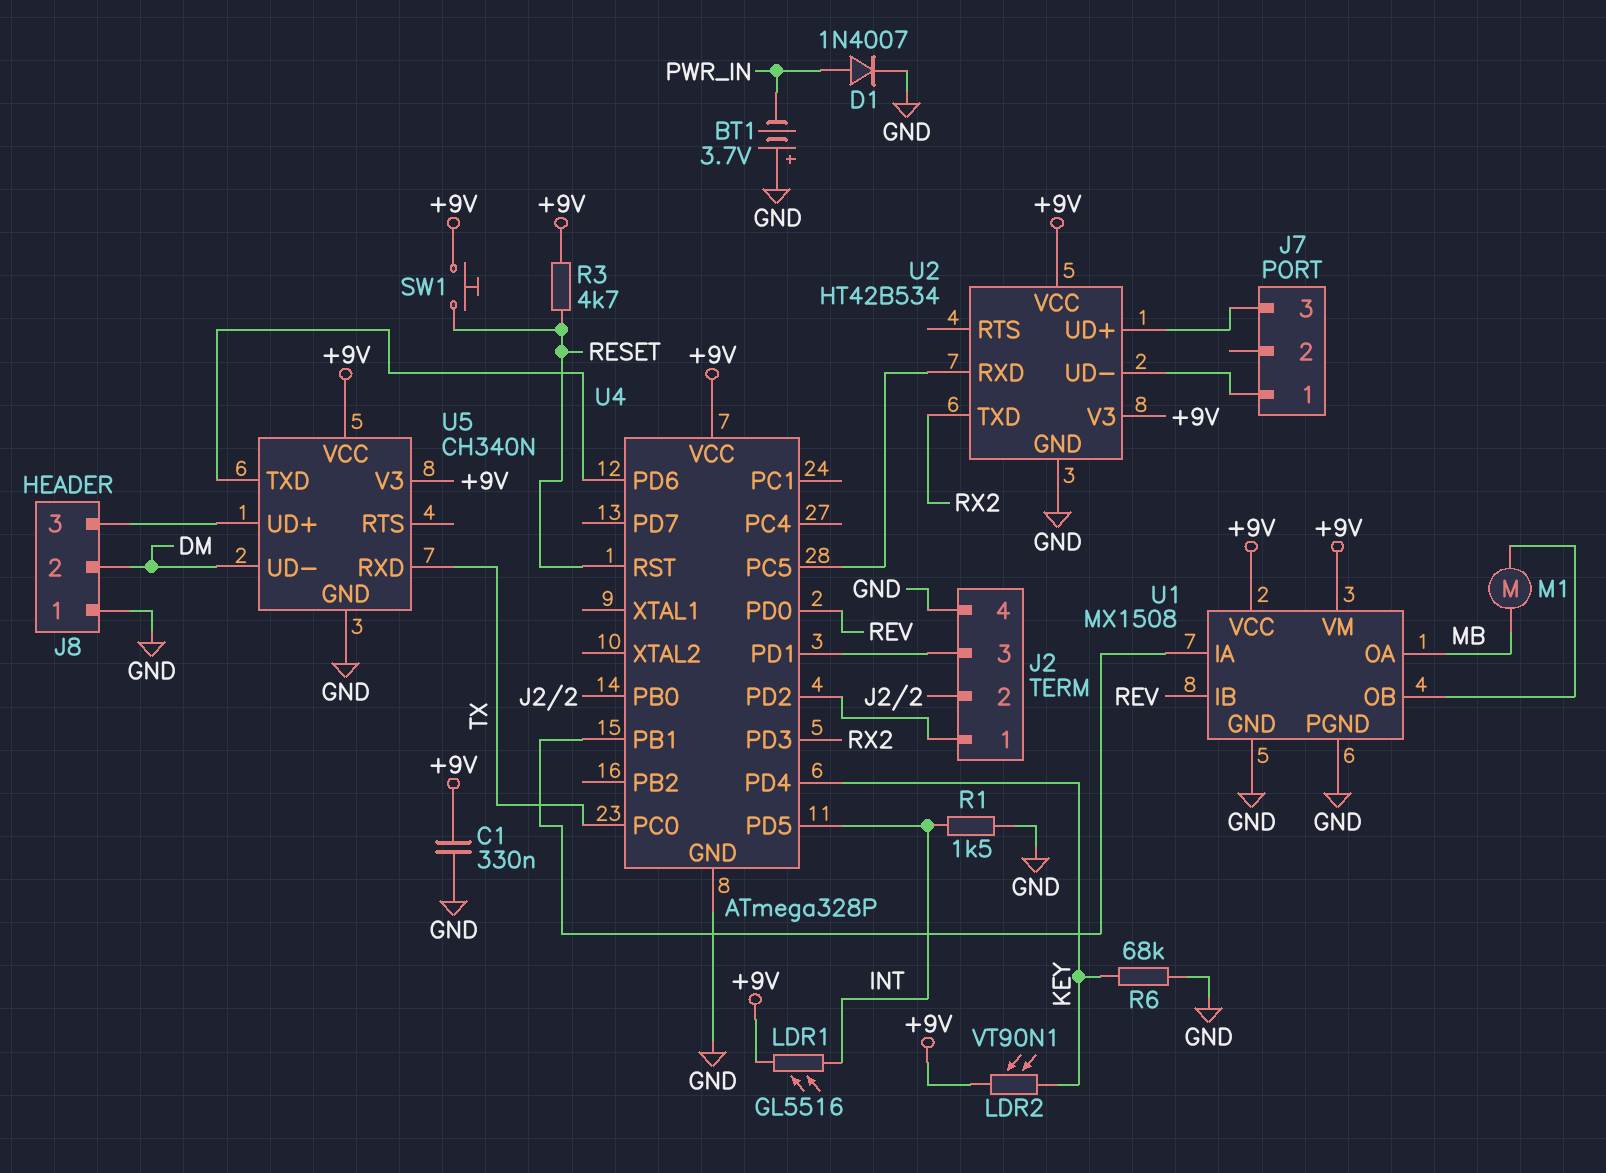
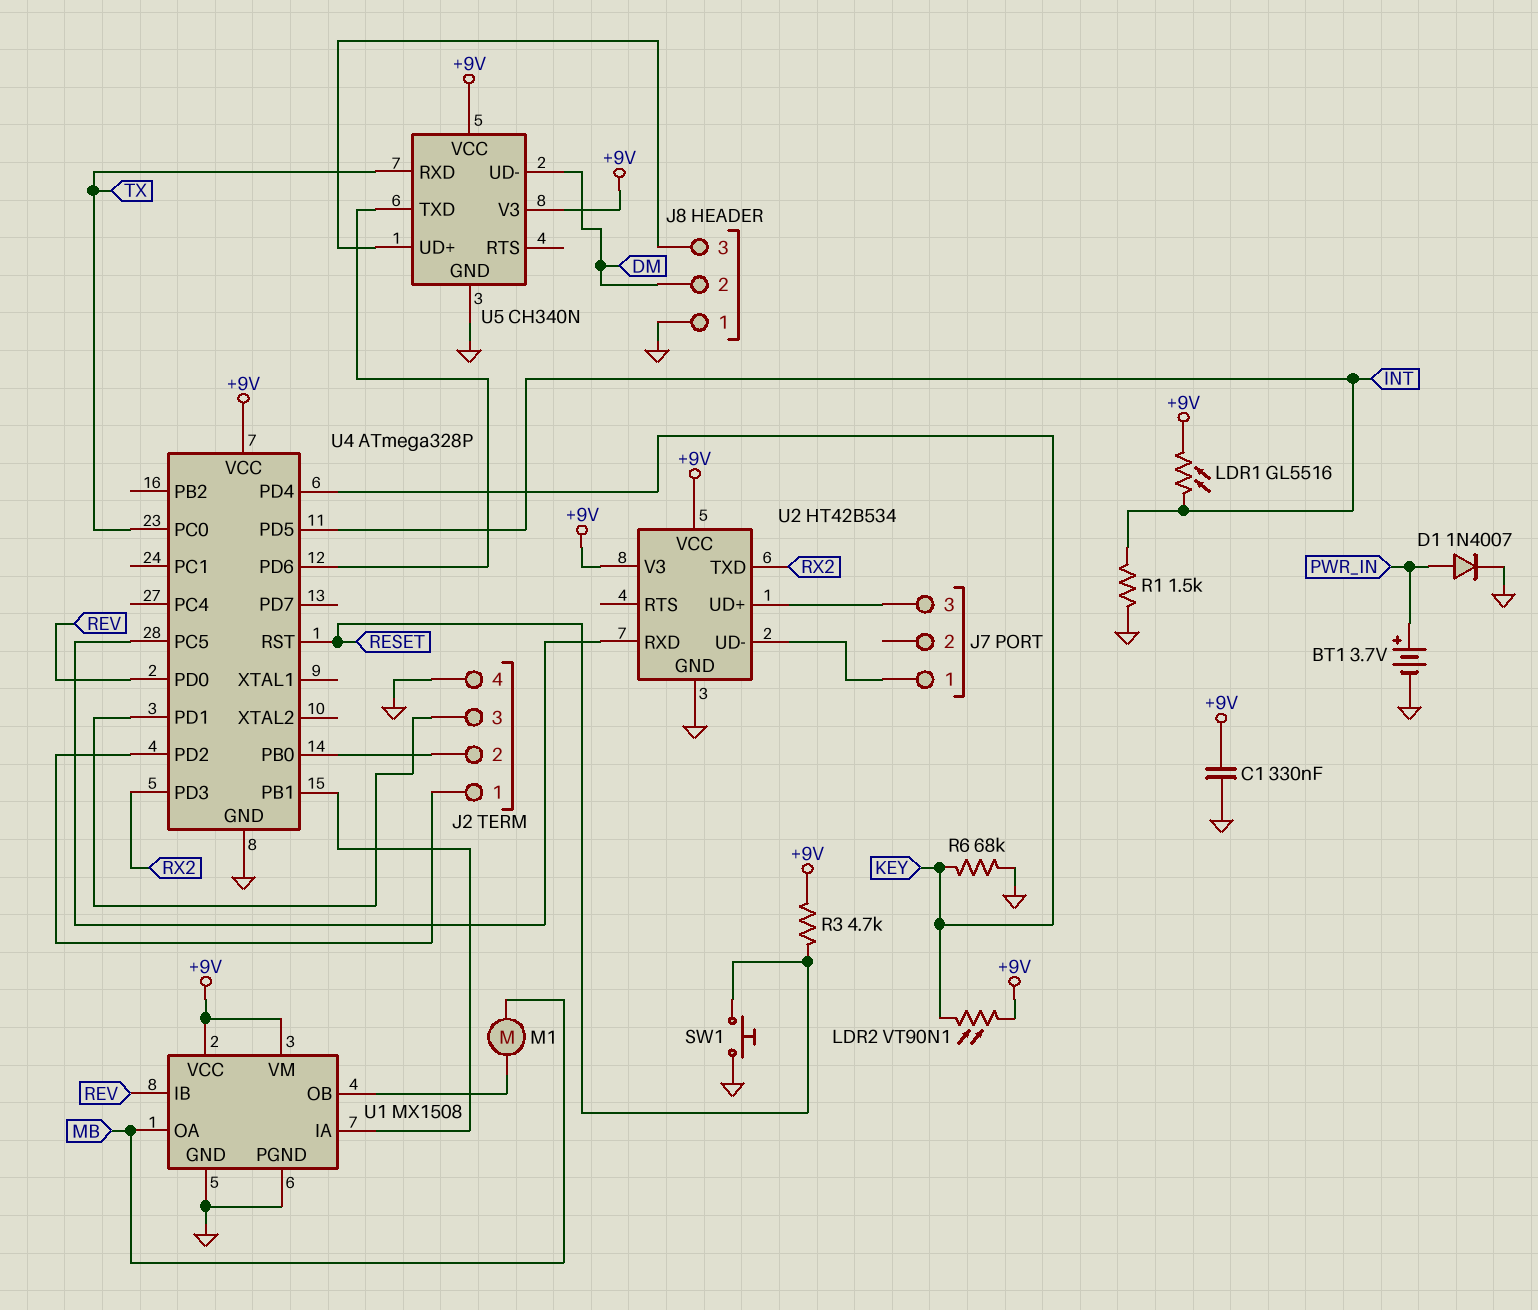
BT1: 3.7V (plus GND, minus PWR_IN) -> 3.7V (plus PWR_IN, minus GND)
SW1: button (+9V, RESET) -> button (GND, RESET)

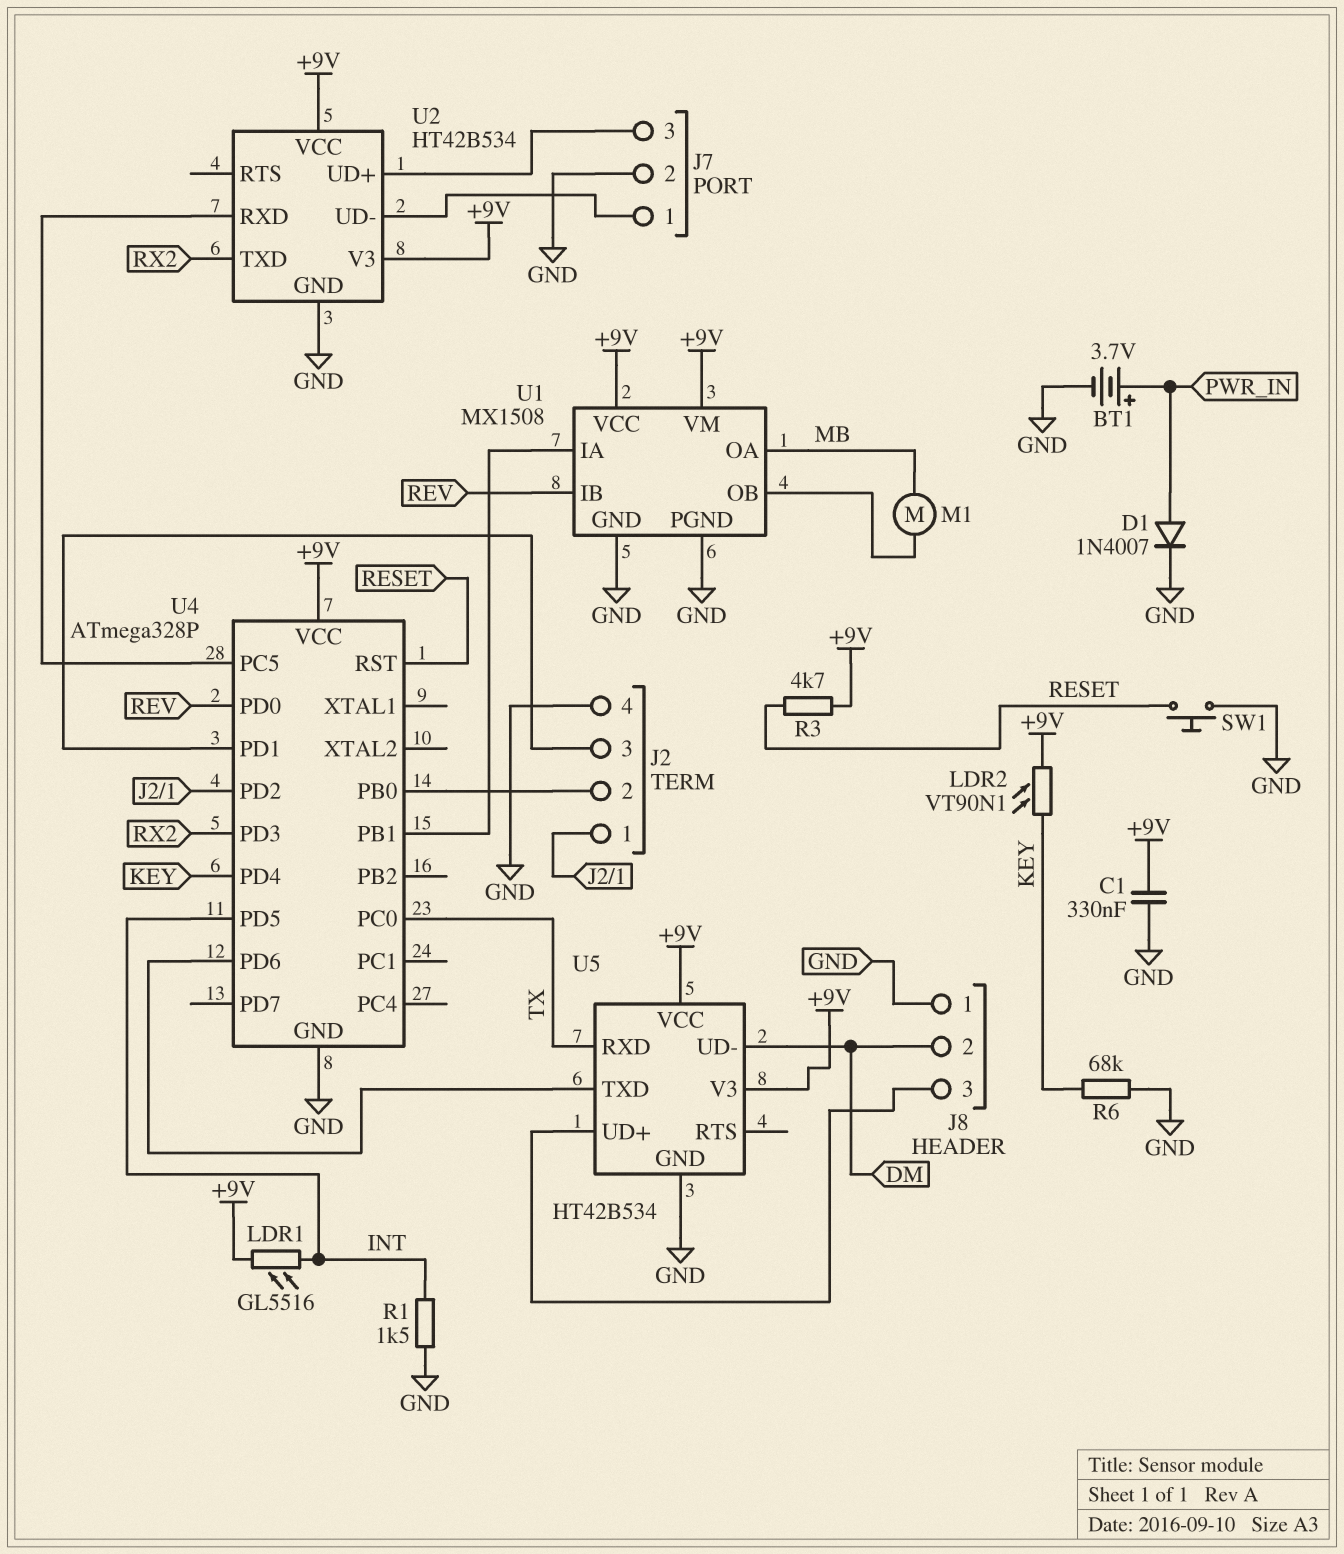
J7 pin 2: none -> GND
U5: CH340N -> HT42B534

